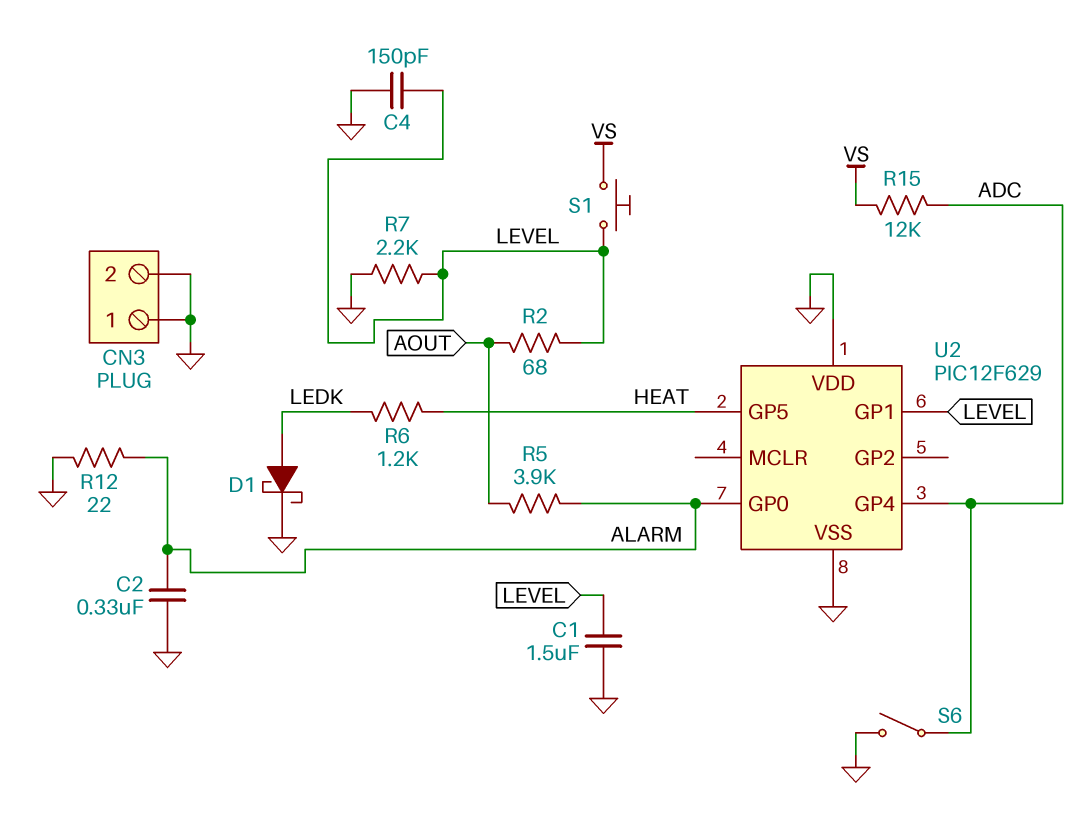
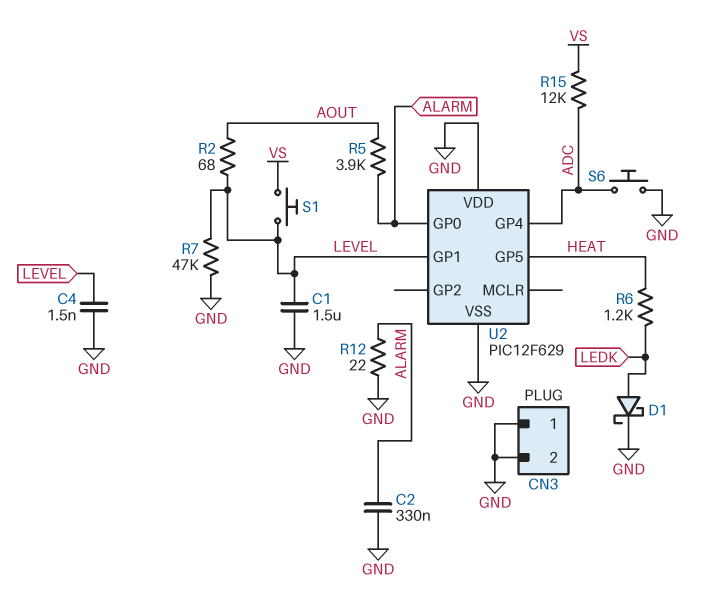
C4: 150pF (GND, LEVEL) -> 1.5nF (GND, LEVEL)
R7: 2.2k (GND, LEVEL) -> 47k (GND, LEVEL)
S6: switch (ADC, GND) -> button (ADC, GND)

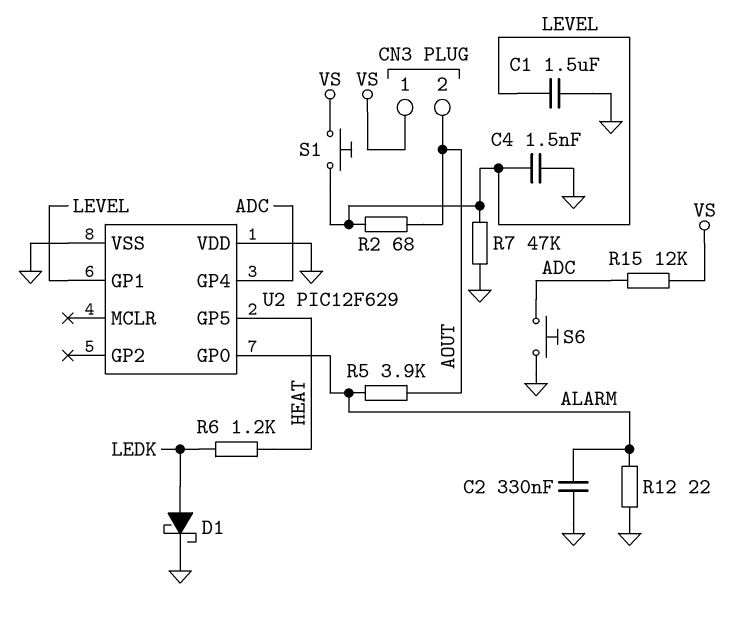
CN3 pin 1: GND -> VS
CN3 pin 2: GND -> AOUT

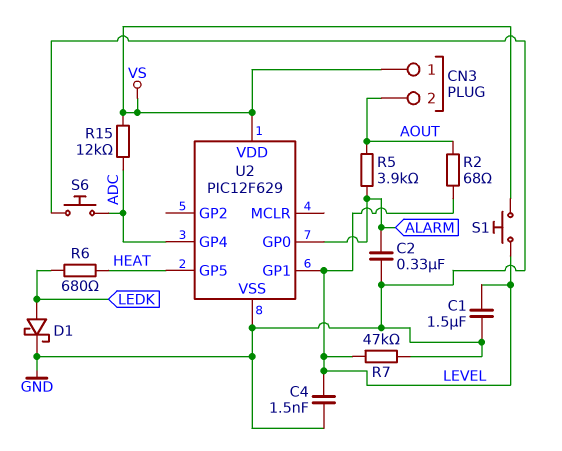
R6: 1.2k (HEAT, LEDK) -> 680 (HEAT, LEDK)
R12: 22 (ALARM, GND) -> none
U2 pin VDD: GND -> VS

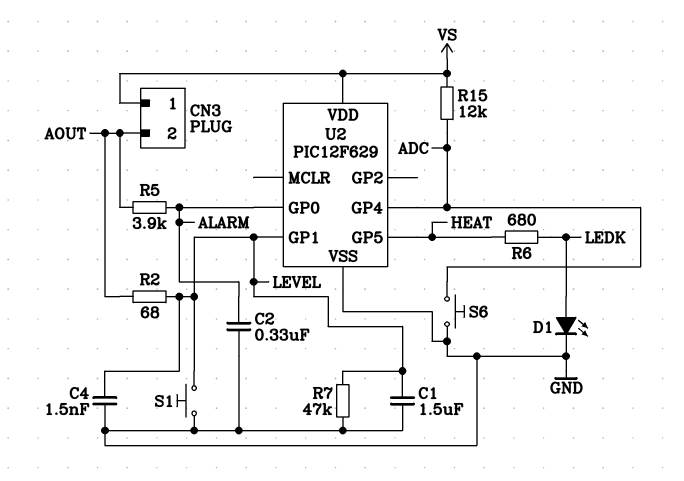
D1: schottky (A LEDK, K GND) -> LED (A LEDK, K GND)
S1: button (LEVEL, VS) -> button (GND, LEVEL)

